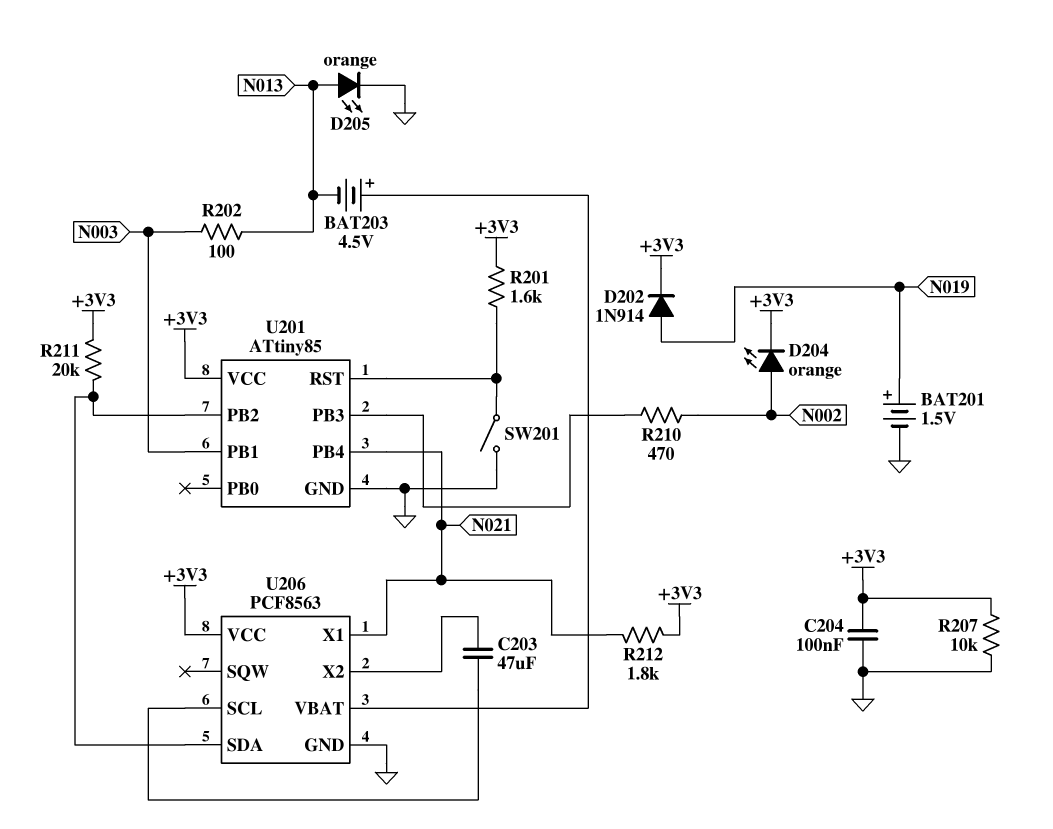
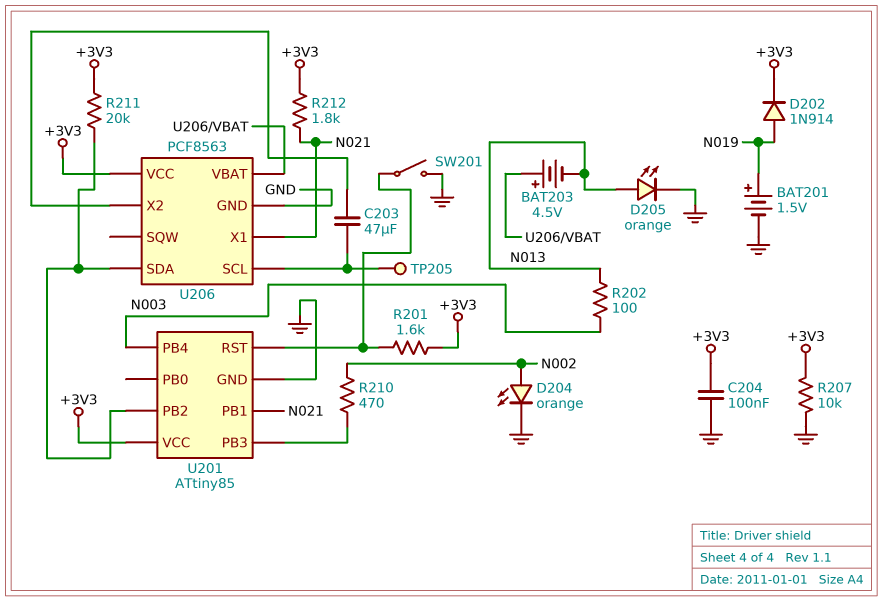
D204: LED orange (A N002, K +3V3) -> LED orange (A N002, K GND)
TP205: none -> test point (U206/SCL)
U201 pin PB1: N003 -> N021
U201 pin PB4: N021 -> N003

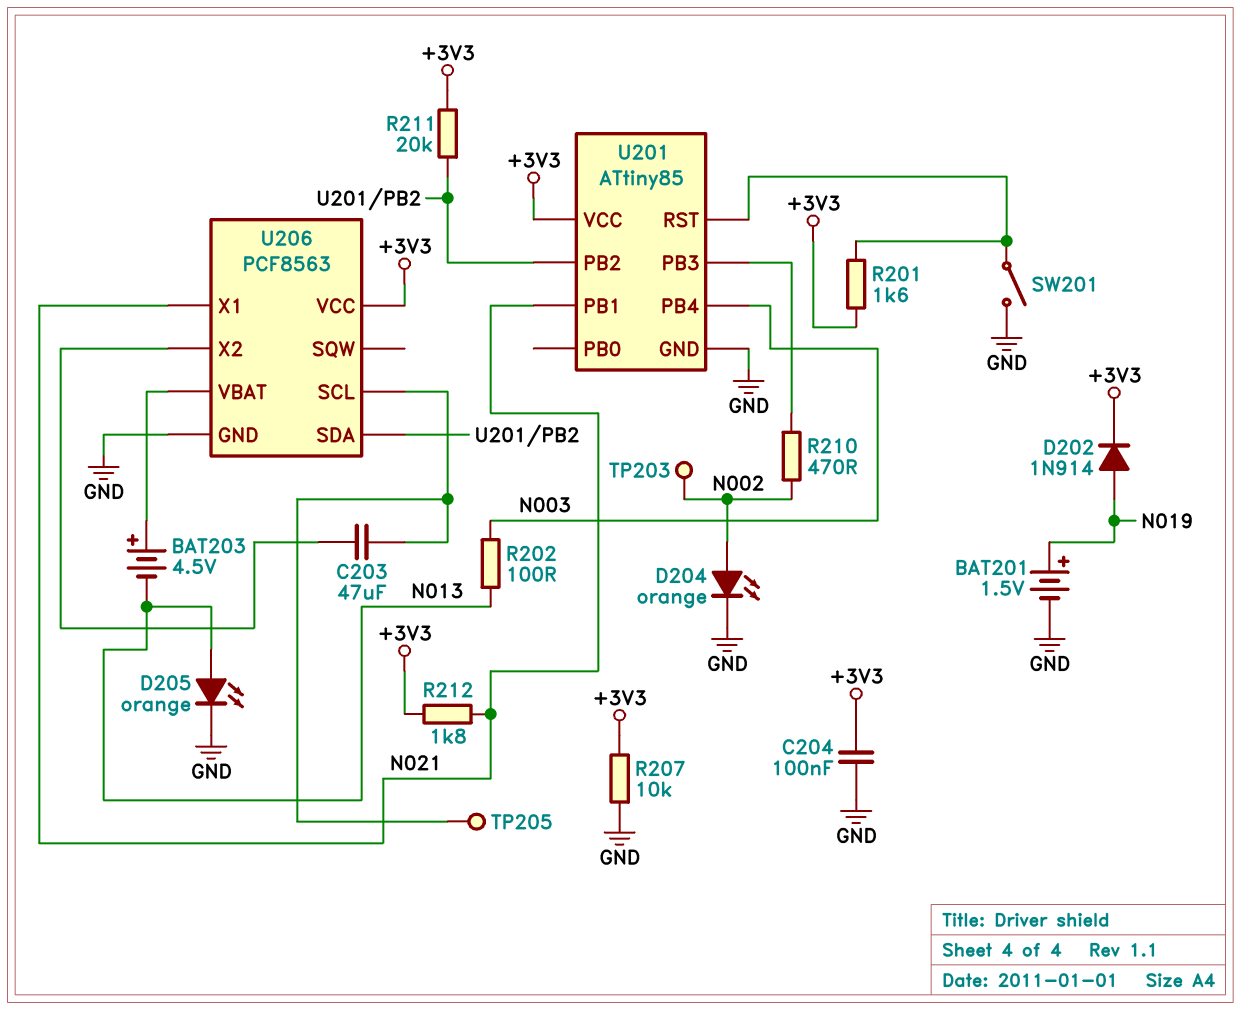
TP203: none -> test point (N002)

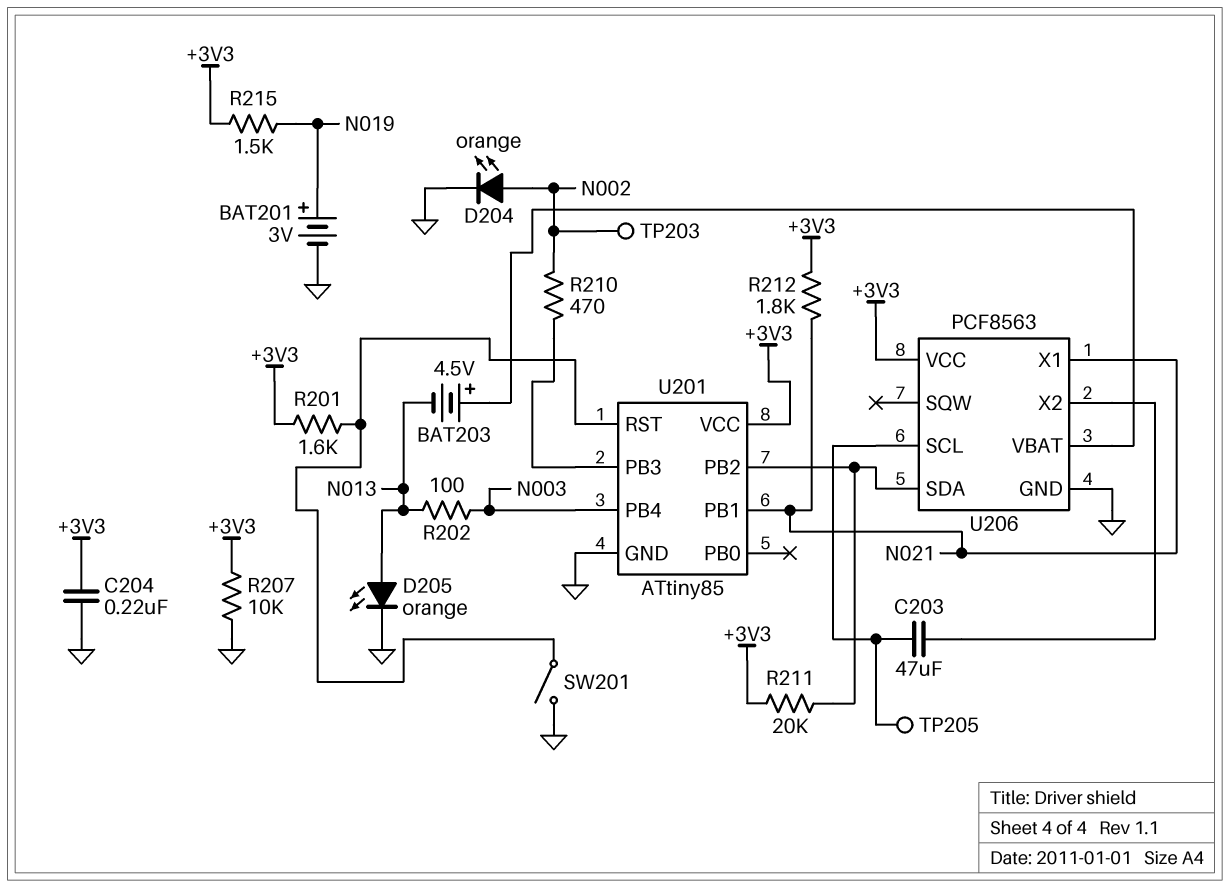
BAT201: 1.5V (plus N019, minus GND) -> 3V (plus N019, minus GND)
C204: 100nF (+3V3, GND) -> 220nF (+3V3, GND)
D202: diode 1N914 (A N019, K +3V3) -> none
R215: none -> 1.5k (+3V3, N019)

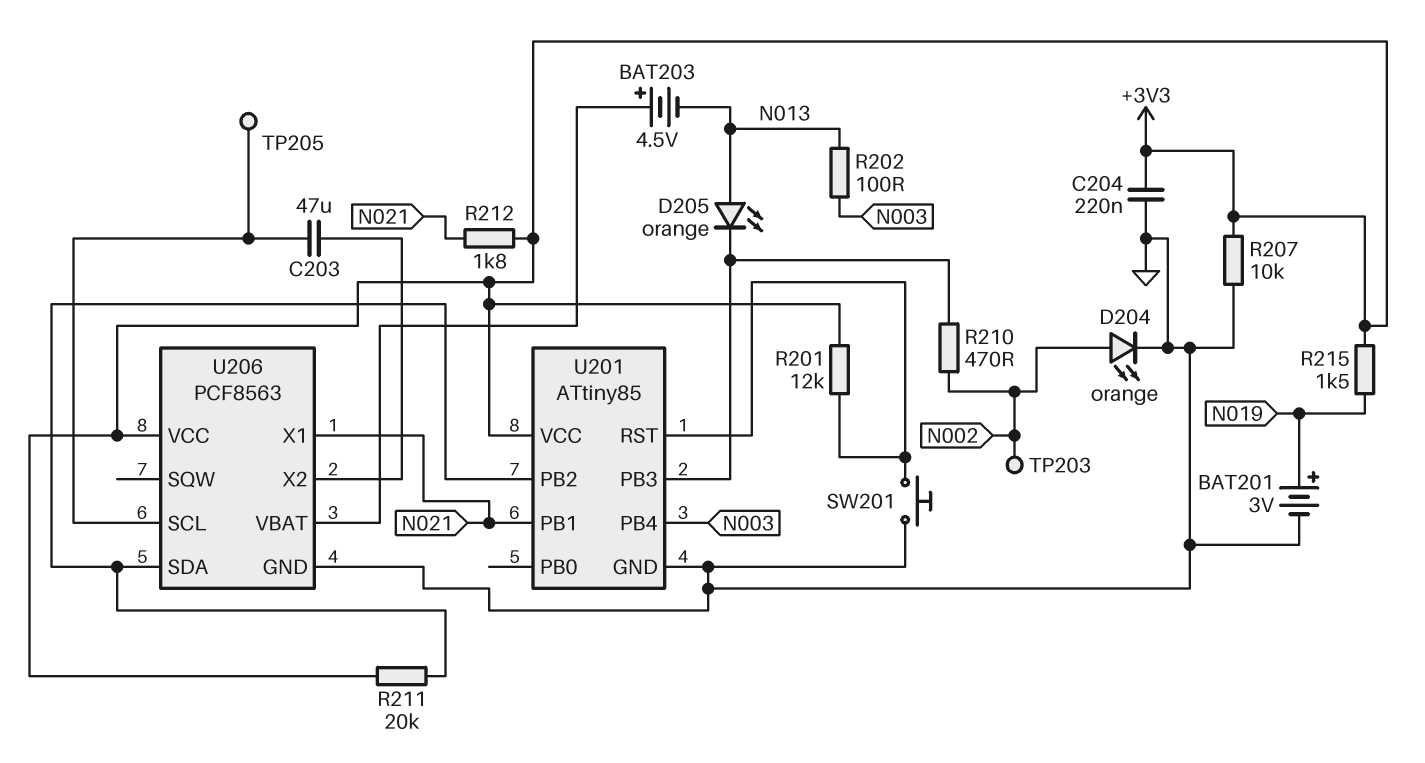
D205: LED orange (A N013, K GND) -> LED orange (A N013, K U201/PB3)
R201: 1.6k (+3V3, U201/RST) -> 12k (+3V3, U201/RST)
SW201: switch (GND, U201/RST) -> button (GND, U201/RST)

